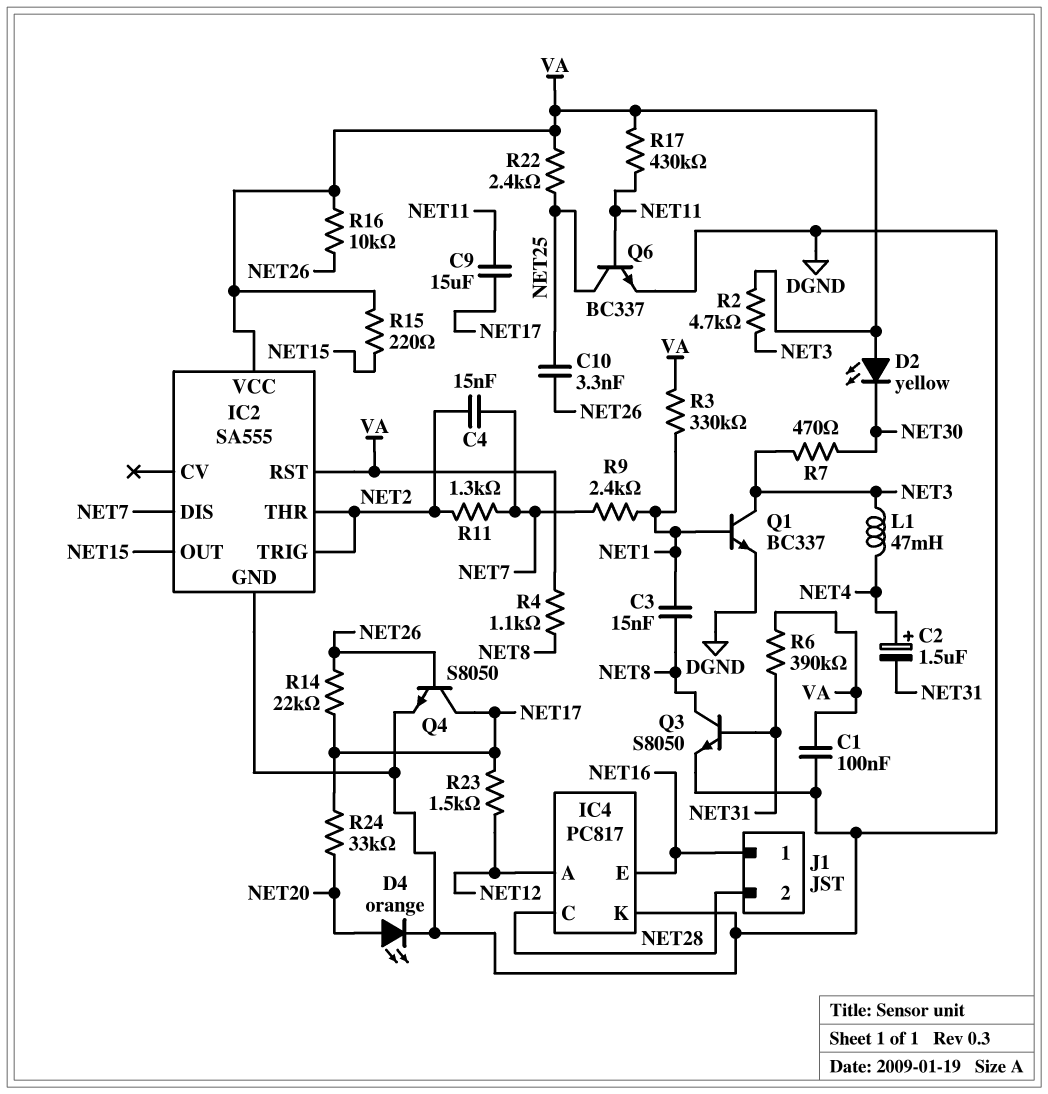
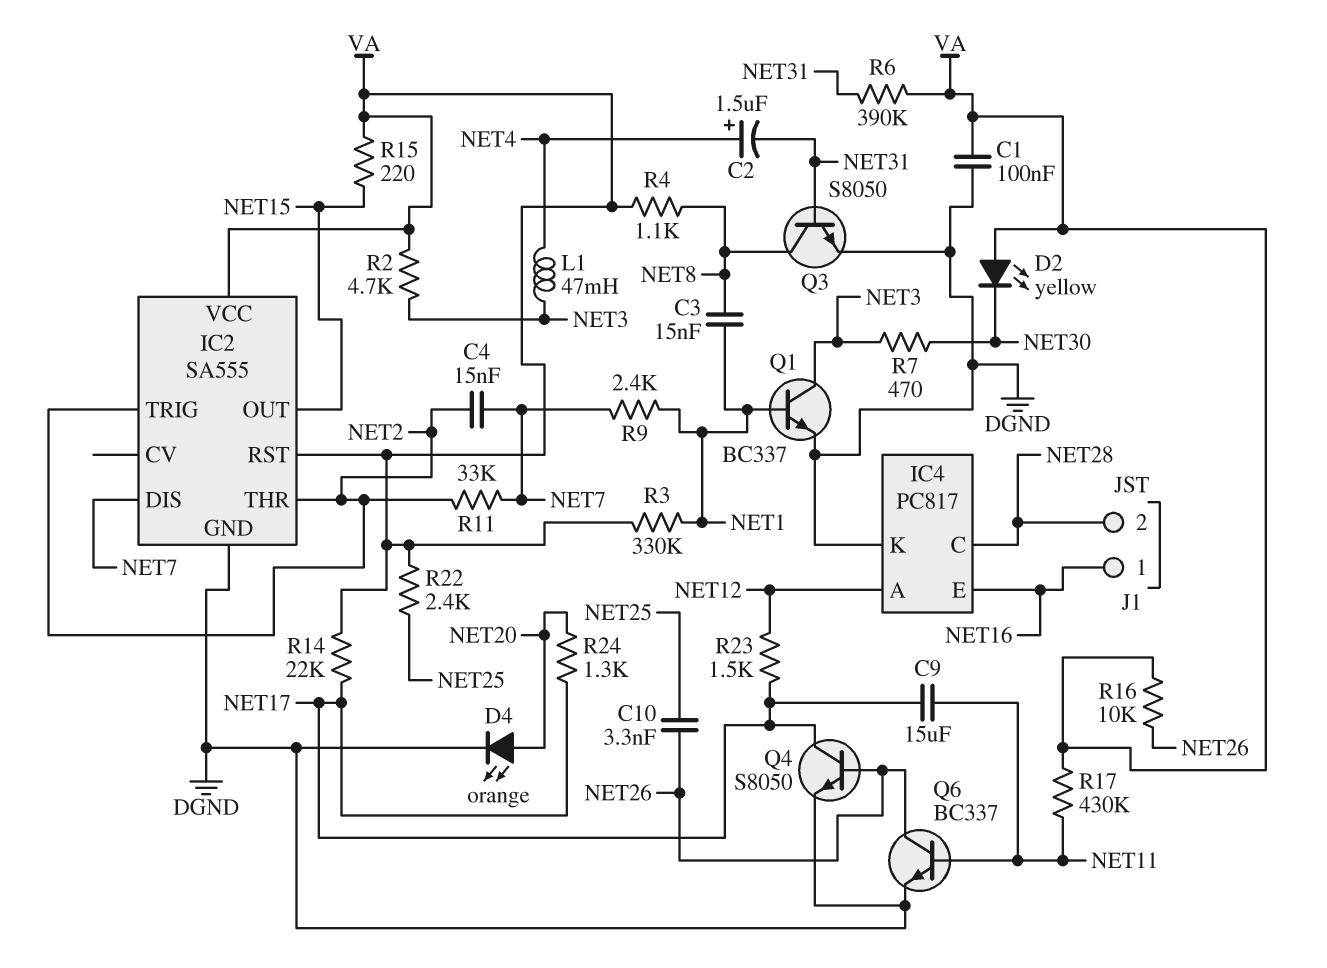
Q6: NPN BC337 (B NET11, C NET25, E DGND) -> NPN BC337 (B NET11, C NET26, E DGND)
R11: 1.3k (NET2, NET7) -> 33k (NET2, NET7)
R14: 22k (NET17, NET26) -> 22k (NET17, VA)
R24: 33k (NET17, NET20) -> 1.3k (NET17, NET20)

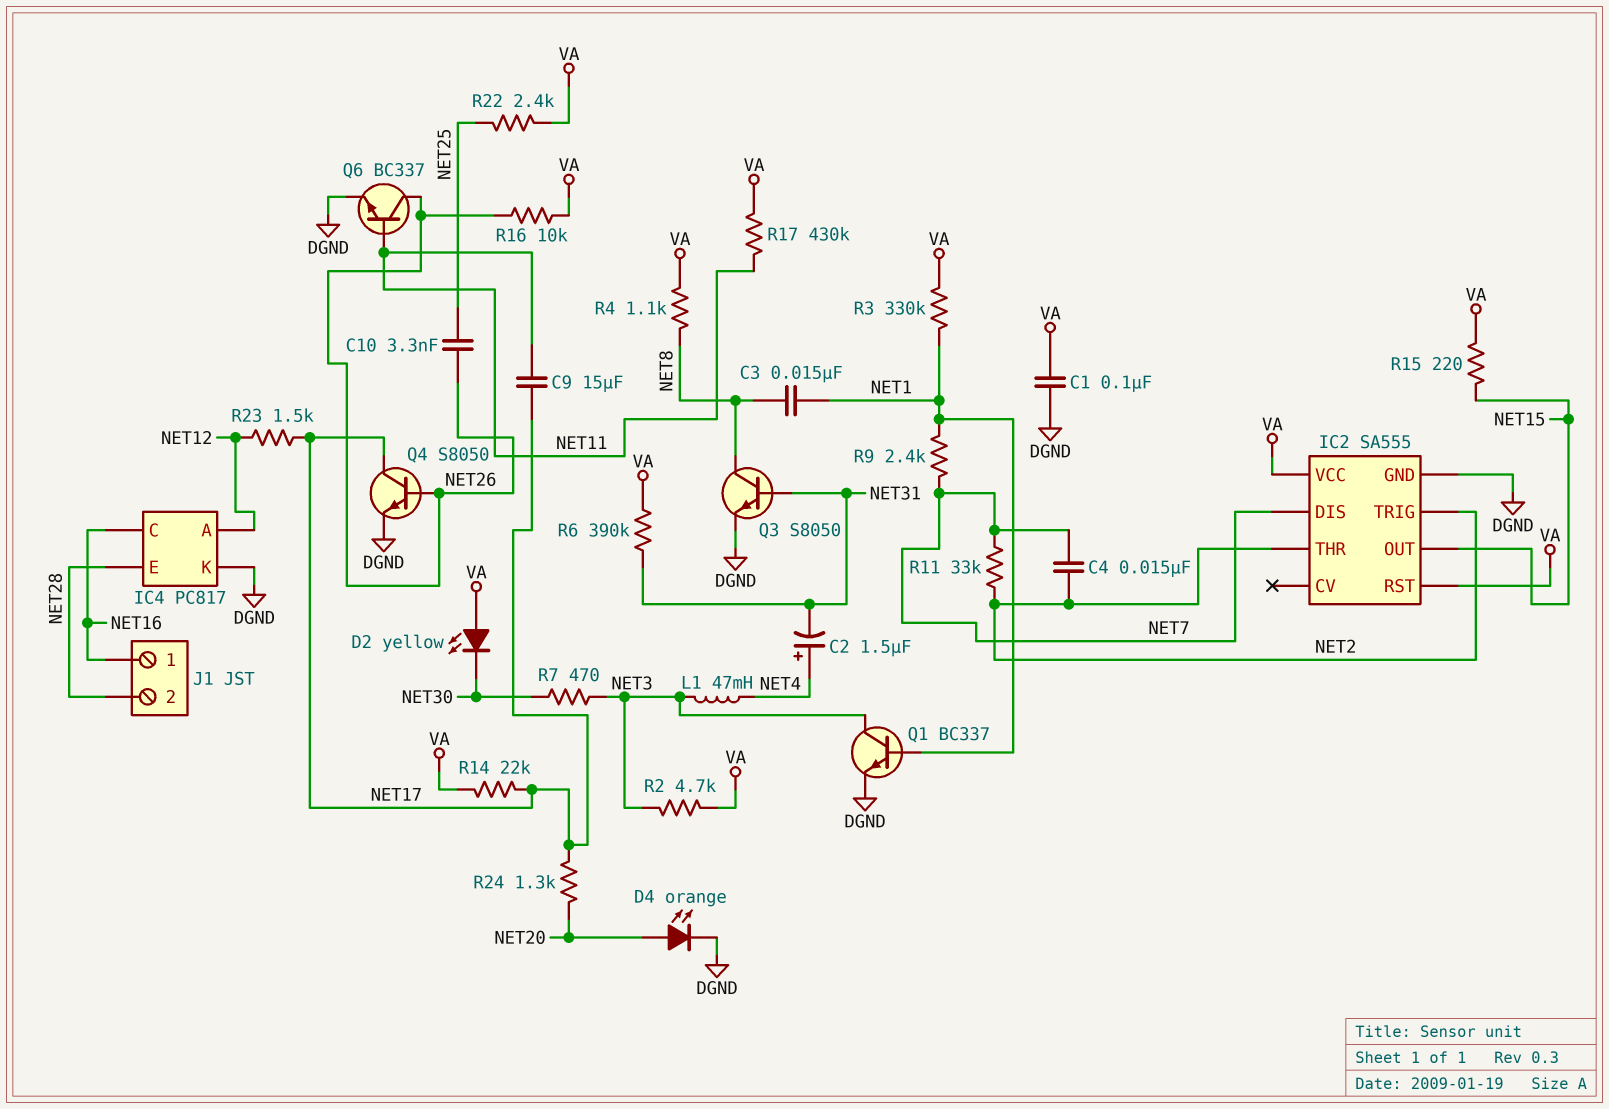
IC4 pin C: NET28 -> NET16
IC4 pin E: NET16 -> NET28

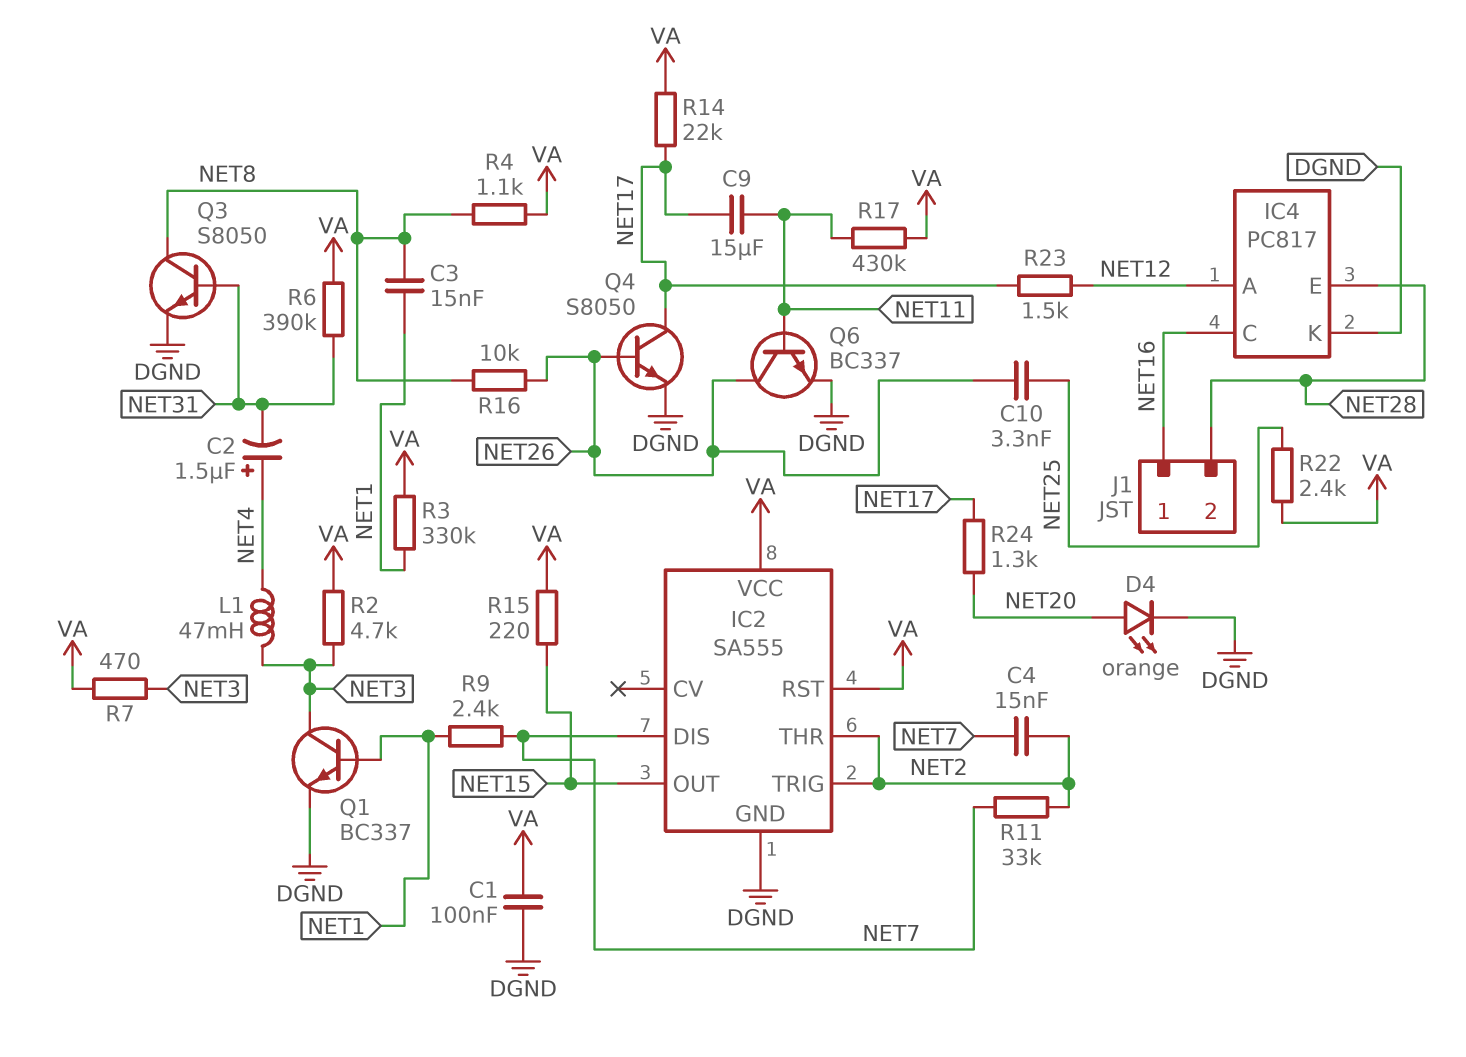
D2: LED yellow (A VA, K NET30) -> none
R7: 470 (NET3, NET30) -> 470 (NET3, VA)
R16: 10k (NET26, VA) -> 10k (NET8, NET26)

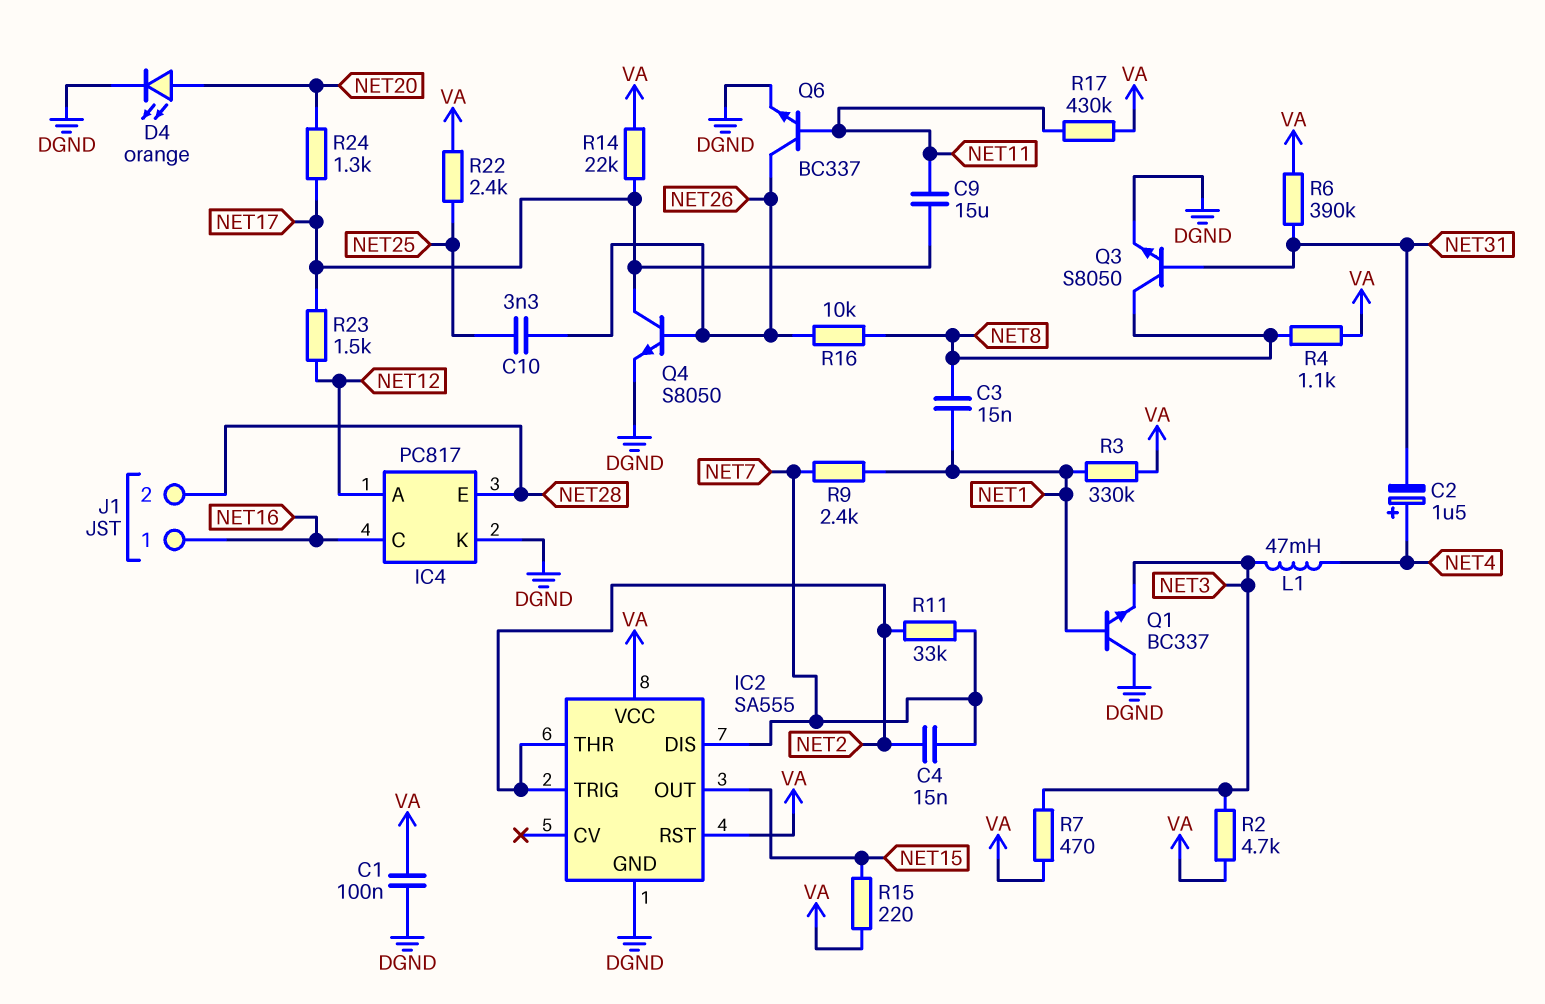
Q1: NPN BC337 (B NET1, C NET3, E DGND) -> NPN BC337 (B NET1, C DGND, E NET3)

